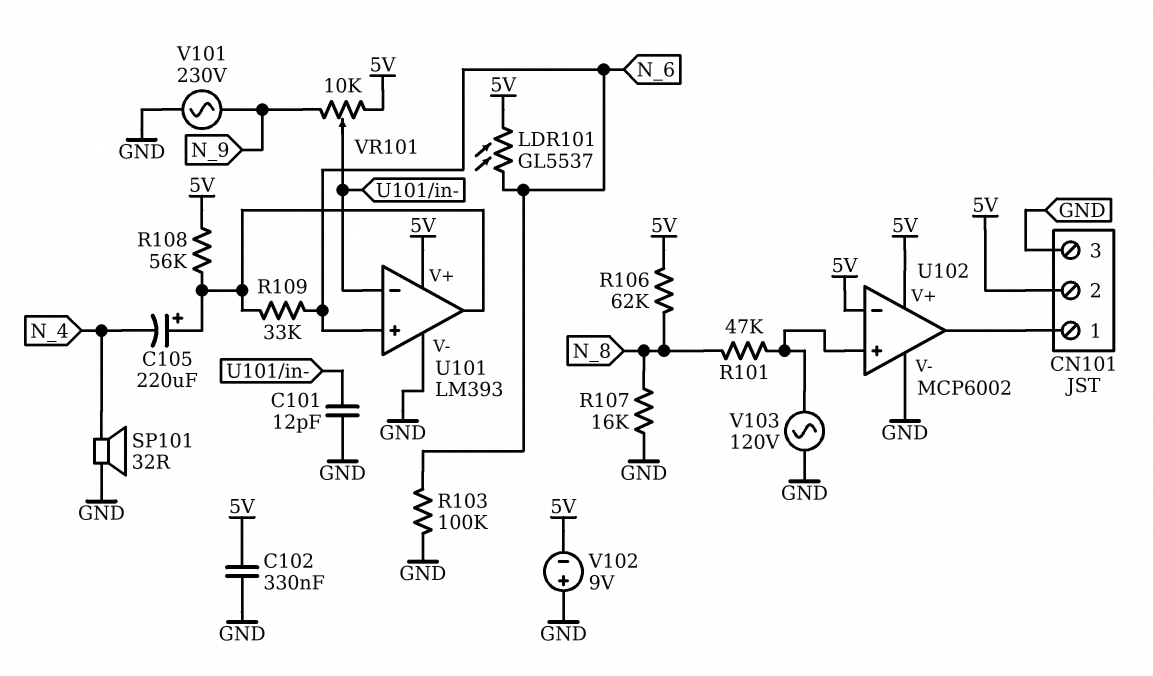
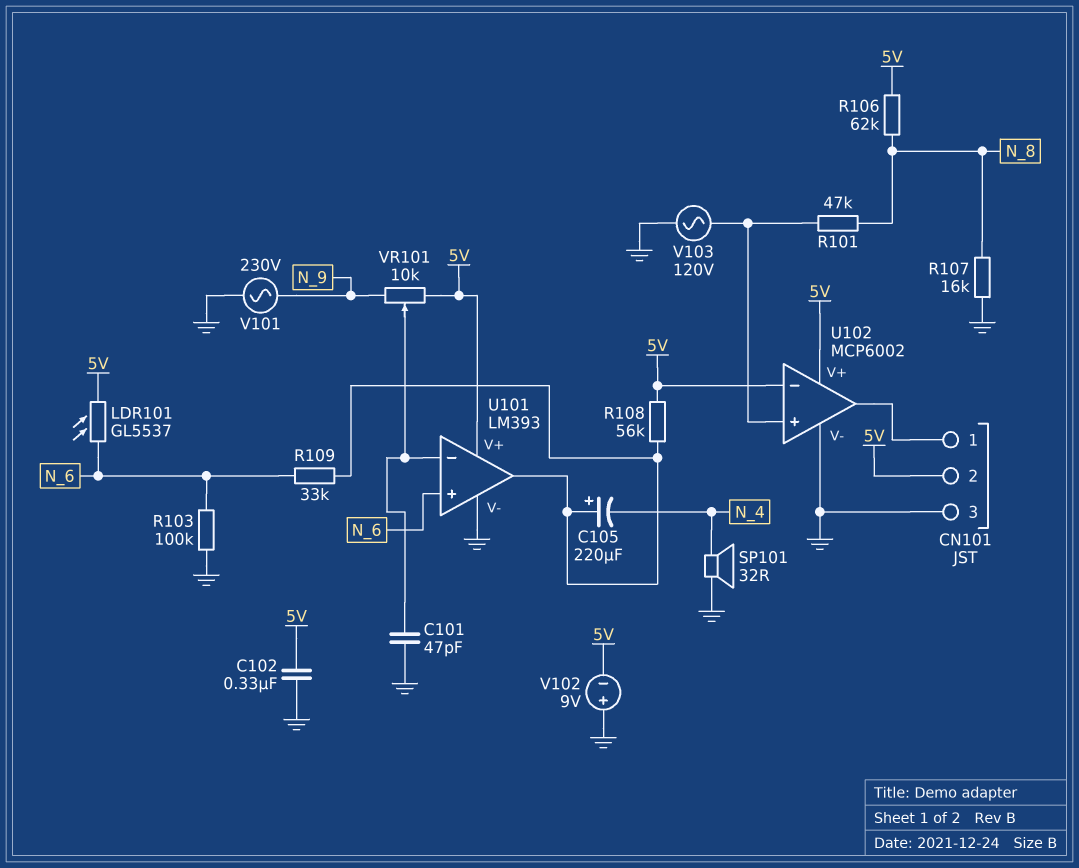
C101: 12pF (GND, U101/in-) -> 47pF (GND, U101/in-)

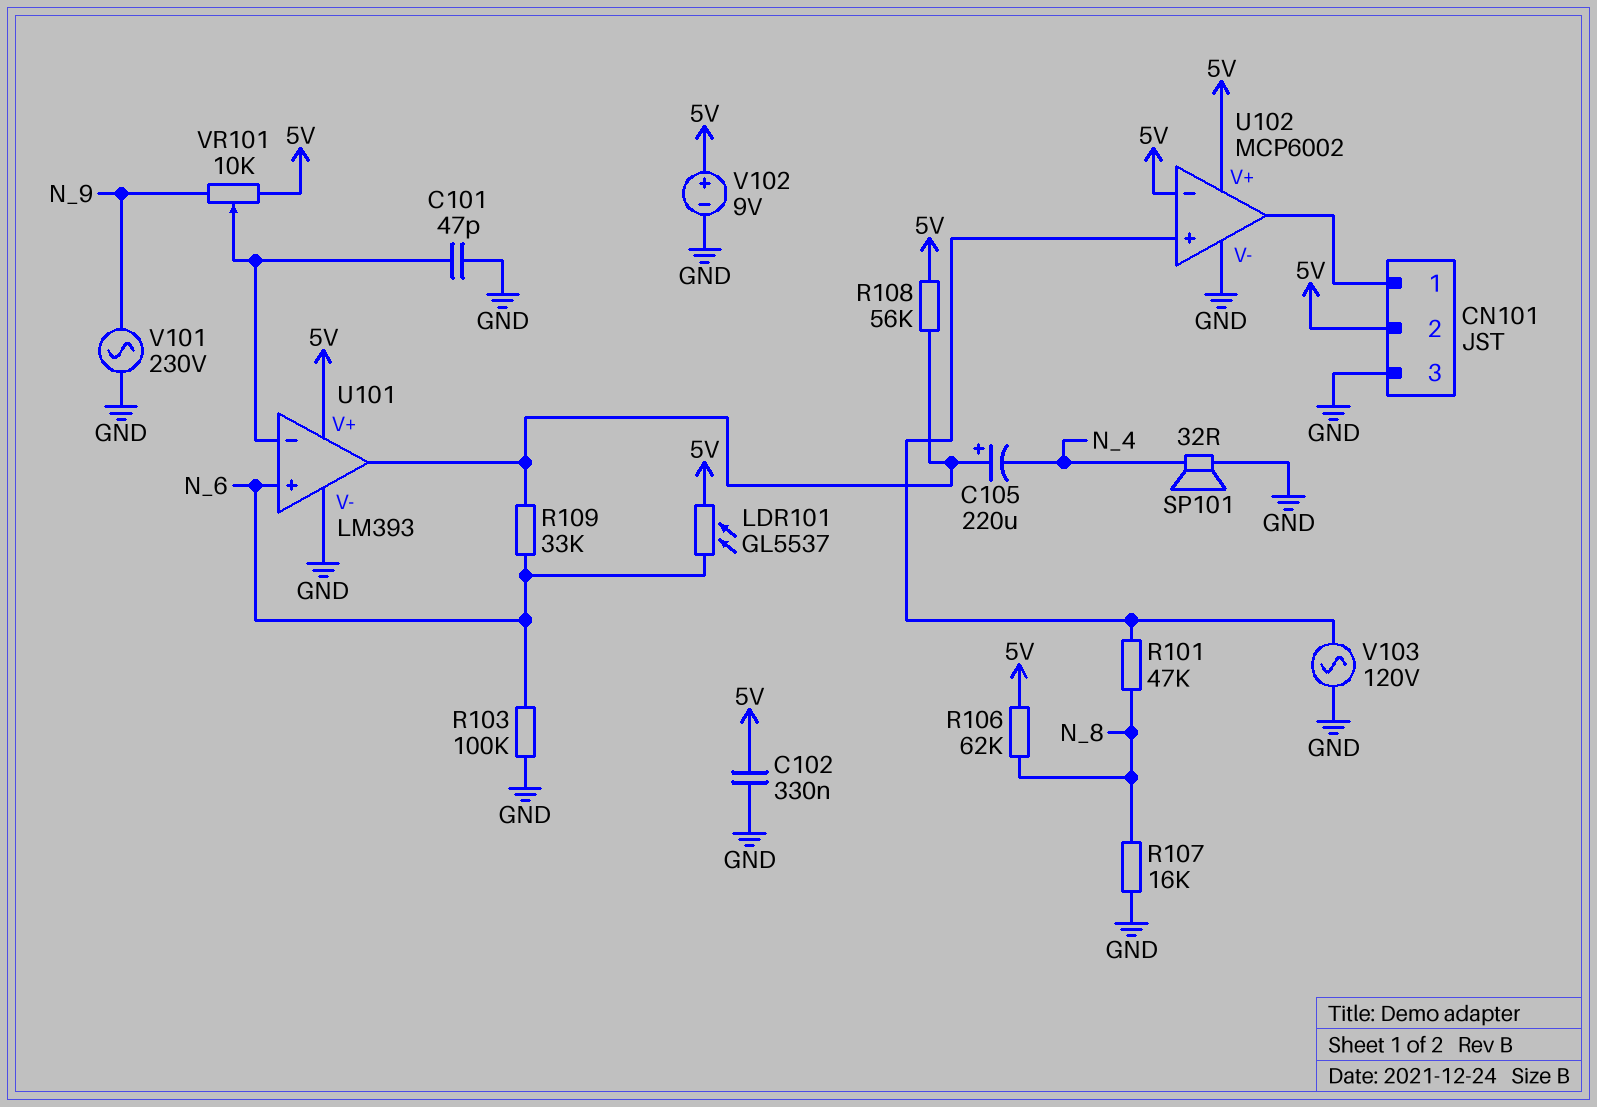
V102: 9V (plus GND, minus 5V) -> 9V (plus 5V, minus GND)

